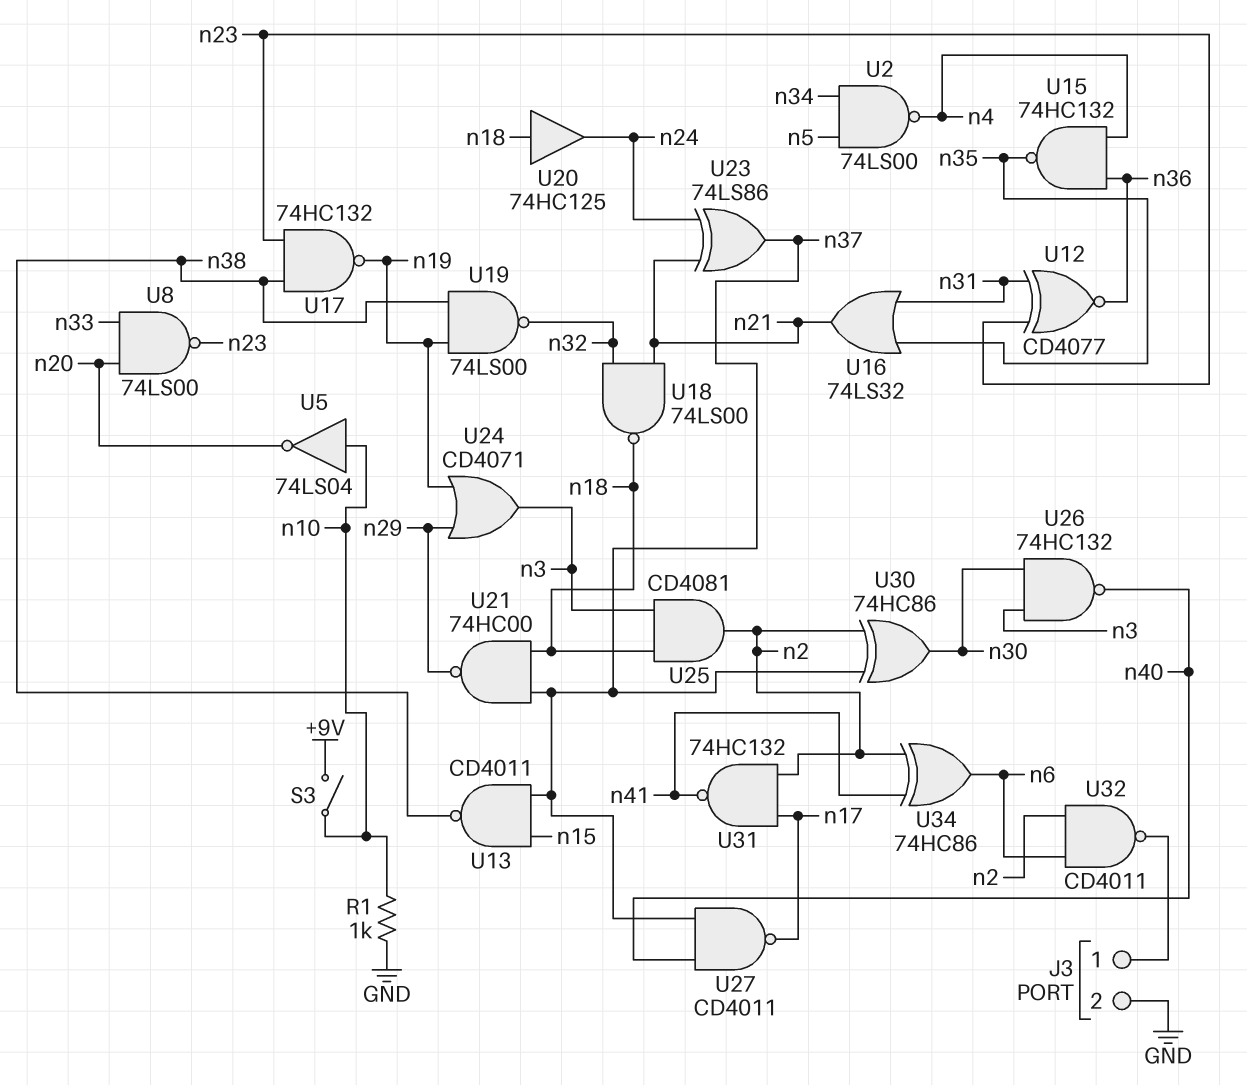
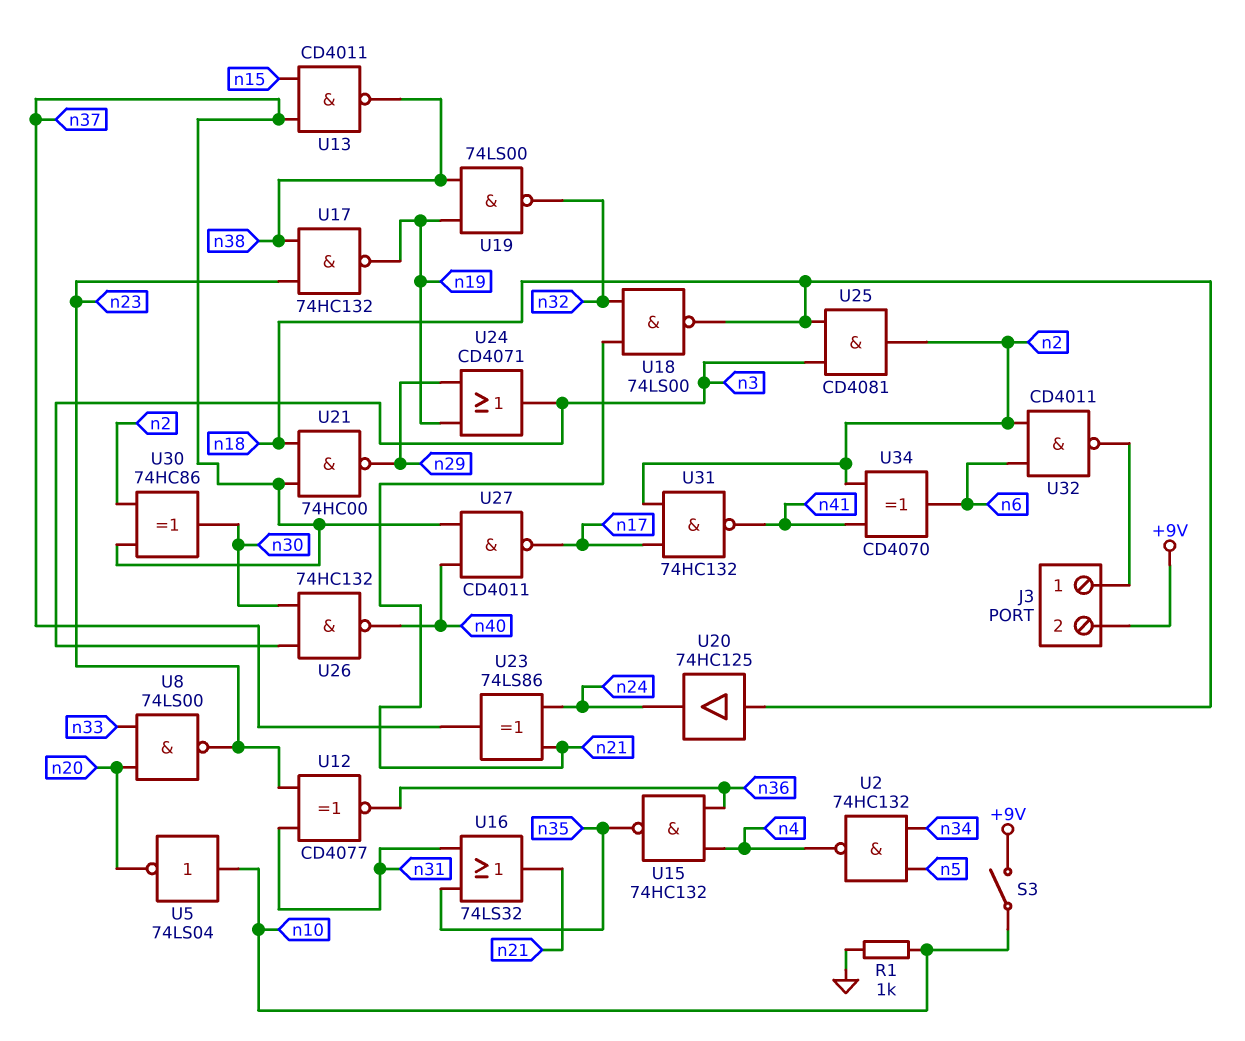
J3 pin 2: GND -> +9V
U2: NAND 74LS00 (in n5, in n34, out n4) -> NAND 74HC132 (in n5, in n34, out n4)
U34: XOR 74HC86 (in n2, in n41, out n6) -> XOR CD4070 (in n2, in n41, out n6)

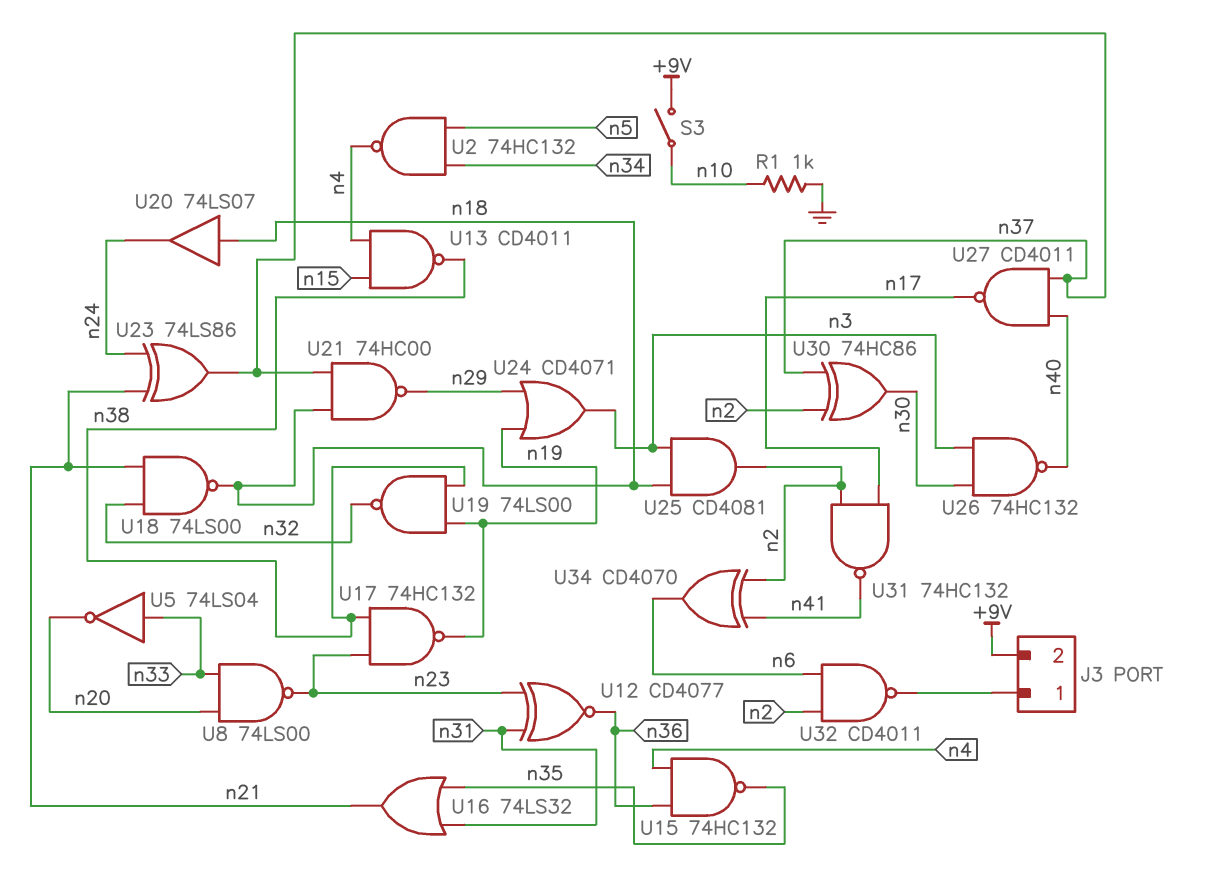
U5: NOT 74LS04 (in n10, out n20) -> NOT 74LS04 (in n33, out n20)
U13: NAND CD4011 (in n15, in n37, out n38) -> NAND CD4011 (in n4, in n15, out n38)
U20: buffer 74HC125 (in n18, out n24) -> buffer 74LS07 (in n18, out n24)

